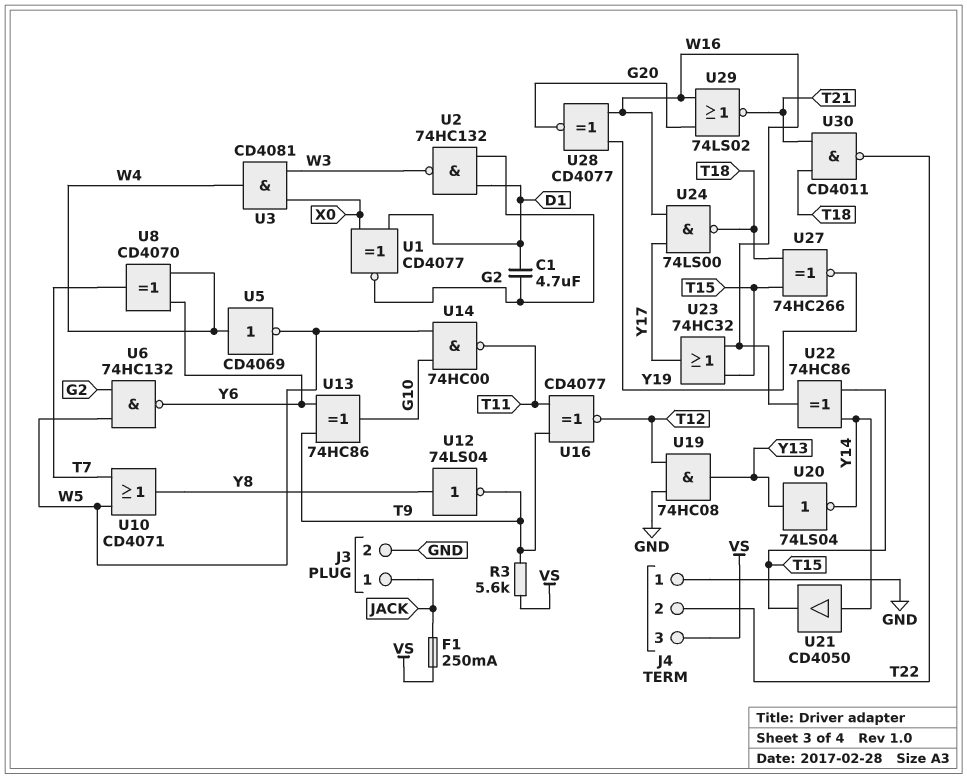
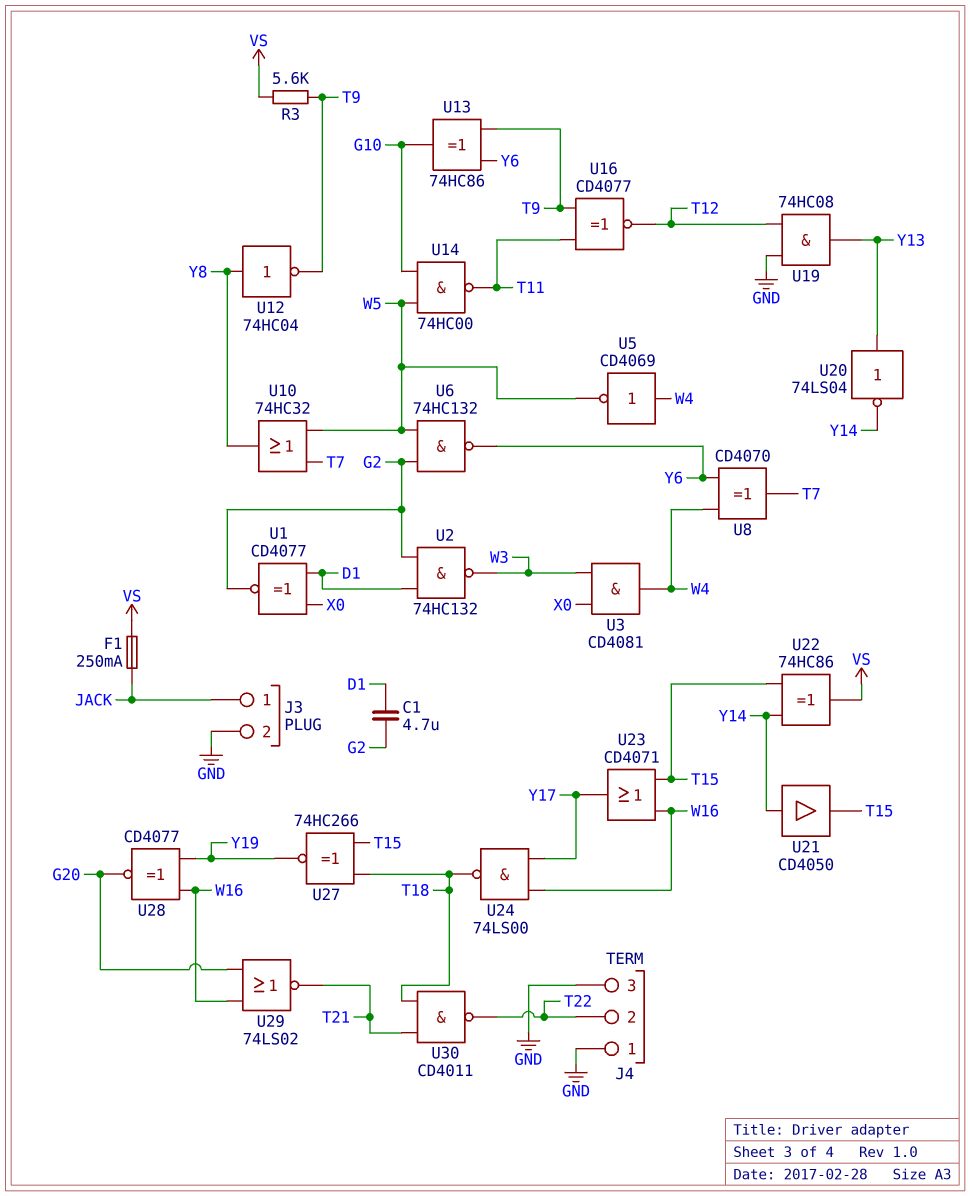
J4 pin 3: VS -> GND
U10: OR CD4071 (in T7, in W5, out Y8) -> OR 74HC32 (in T7, in W5, out Y8)
U12: NOT 74LS04 (in Y8, out T9) -> NOT 74HC04 (in Y8, out T9)
U22: XOR 74HC86 (in T15, in Y14, out W16) -> XOR 74HC86 (in T15, in Y14, out VS)
U23: OR 74HC32 (in T15, in W16, out Y17) -> OR CD4071 (in T15, in W16, out Y17)

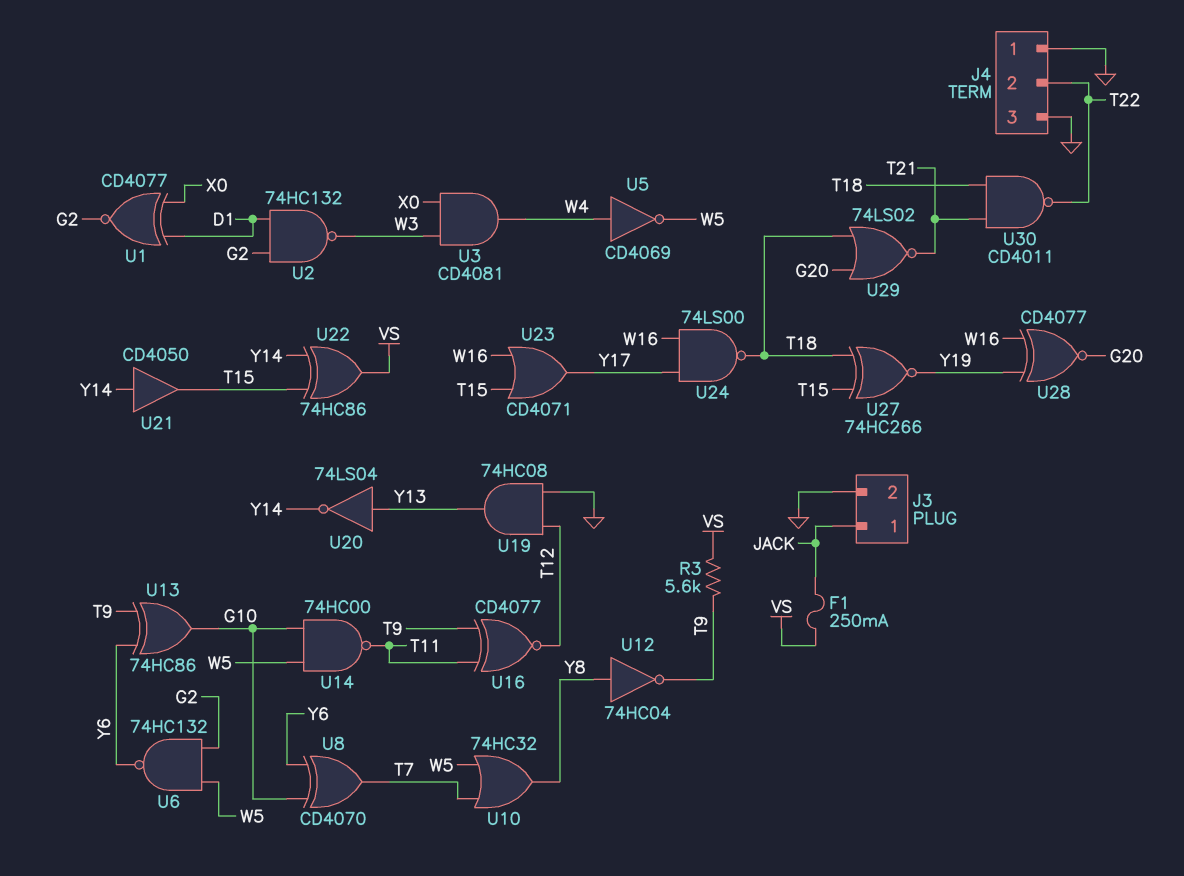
C1: 4.7uF (D1, G2) -> none
U8: XOR CD4070 (in W4, in Y6, out T7) -> XOR CD4070 (in G10, in Y6, out T7)
U29: NOR 74LS02 (in G20, in W16, out T21) -> NOR 74LS02 (in G20, in T18, out T21)

